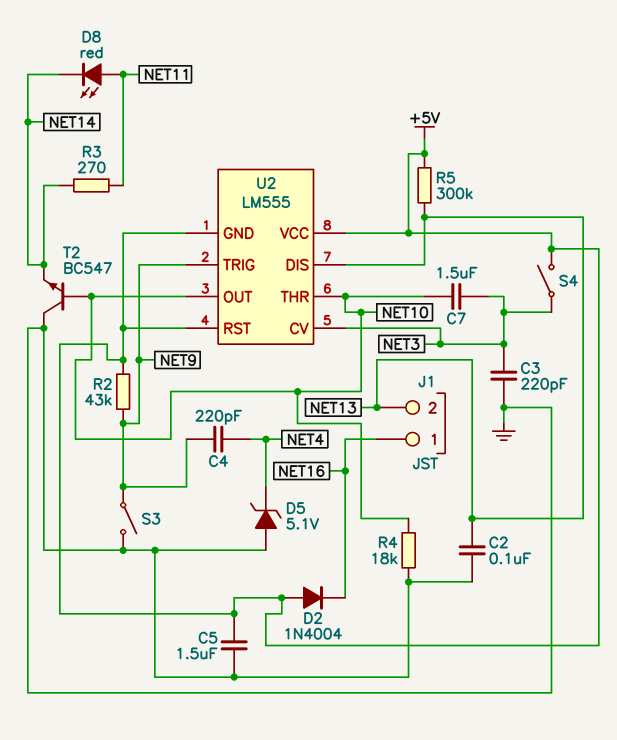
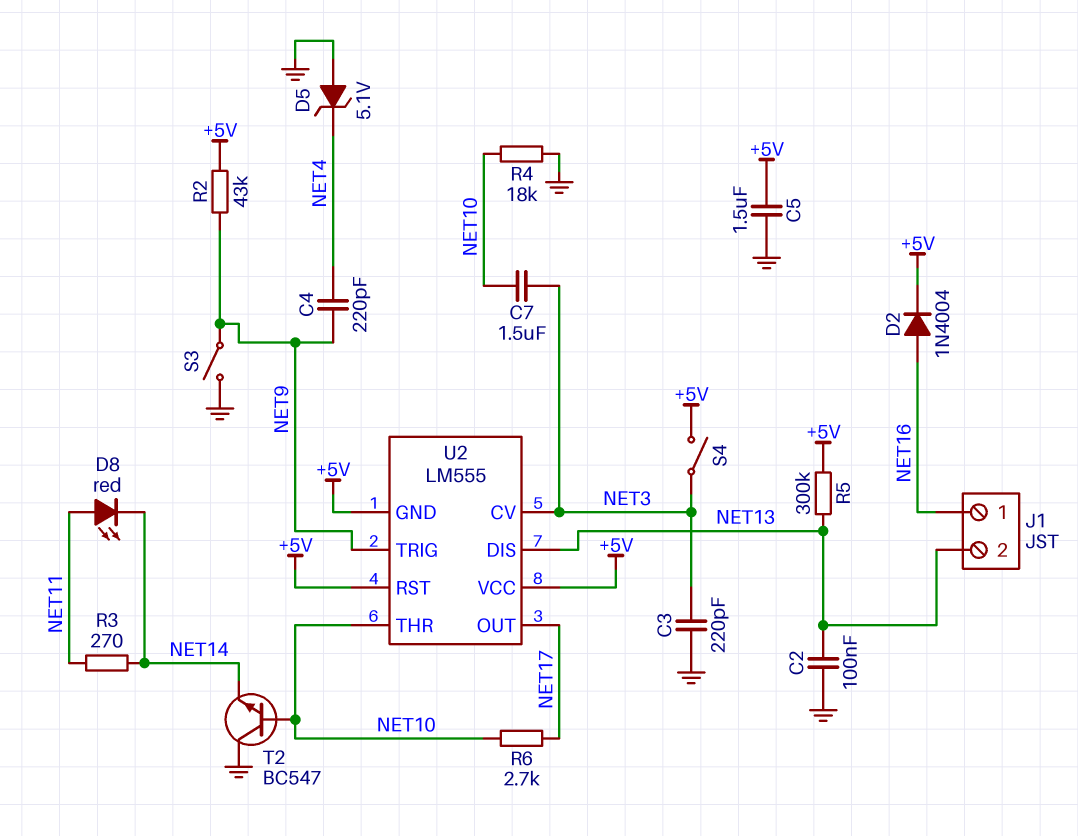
D2: diode 1N4004 (A +5V, K NET16) -> diode 1N4004 (A NET16, K +5V)
R6: none -> 2.7k (NET10, NET17)
U2 pin OUT: NET10 -> NET17

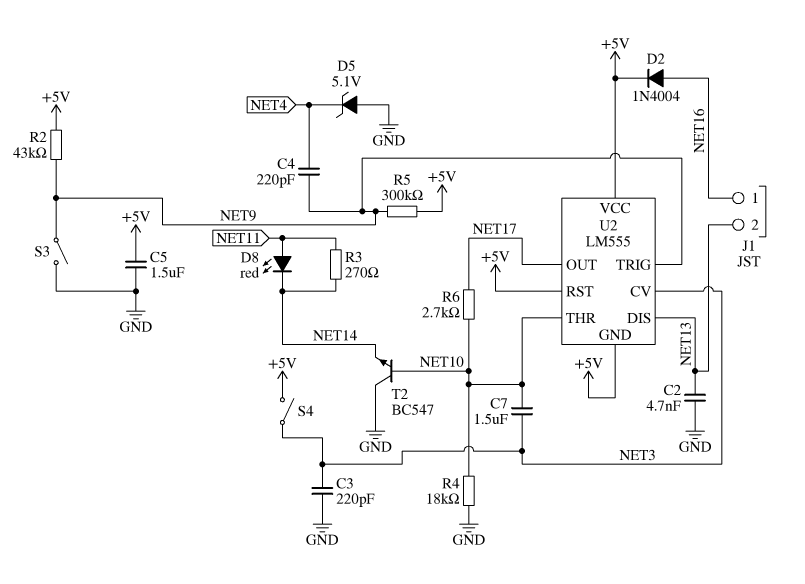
C2: 100nF (GND, NET13) -> 4.7nF (GND, NET13)
R5: 300k (+5V, NET13) -> 300k (+5V, NET9)

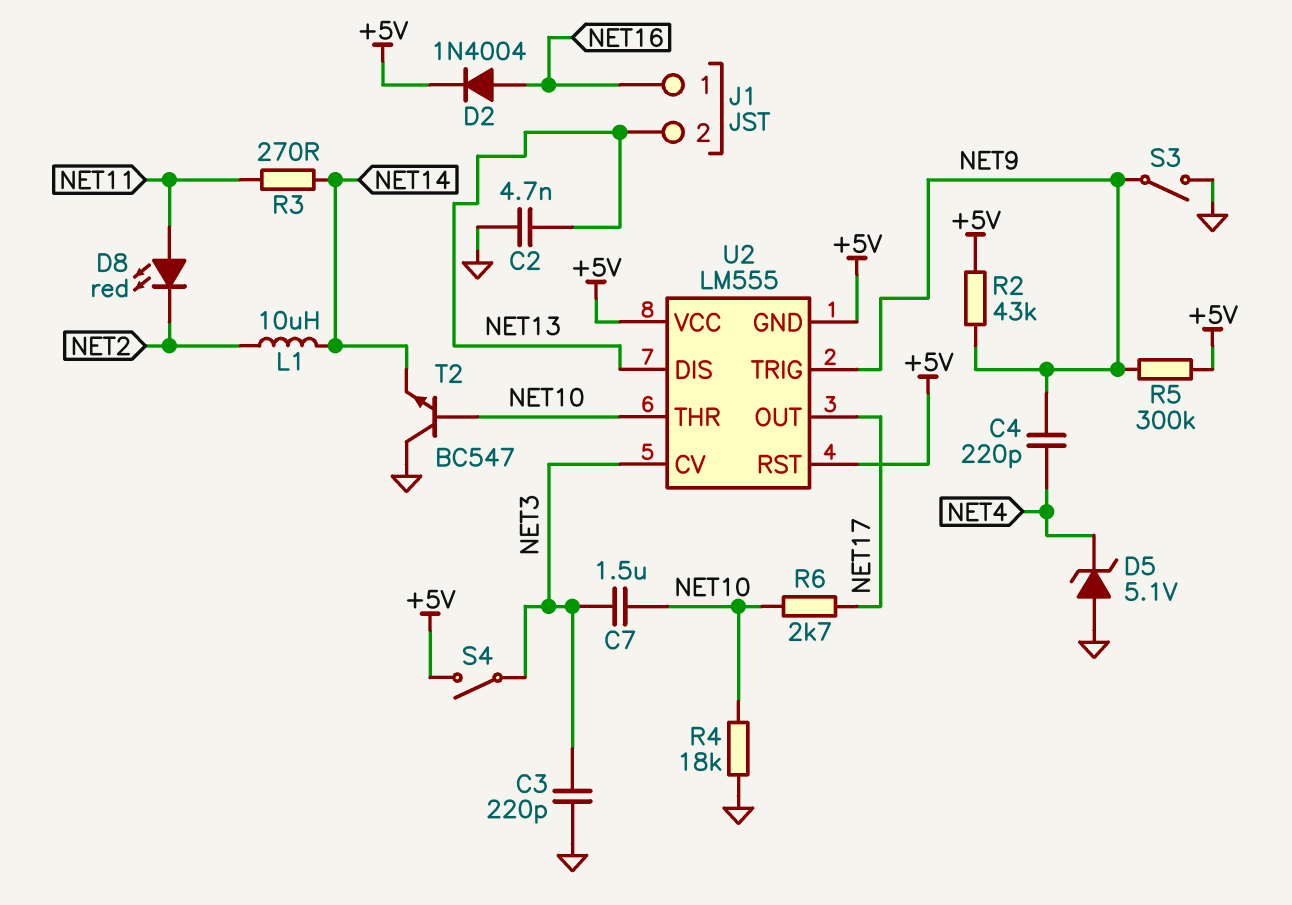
C5: 1.5uF (+5V, GND) -> none
D8: LED red (A NET11, K NET14) -> LED red (A NET11, K NET2)
L1: none -> 10uH (NET2, NET14)

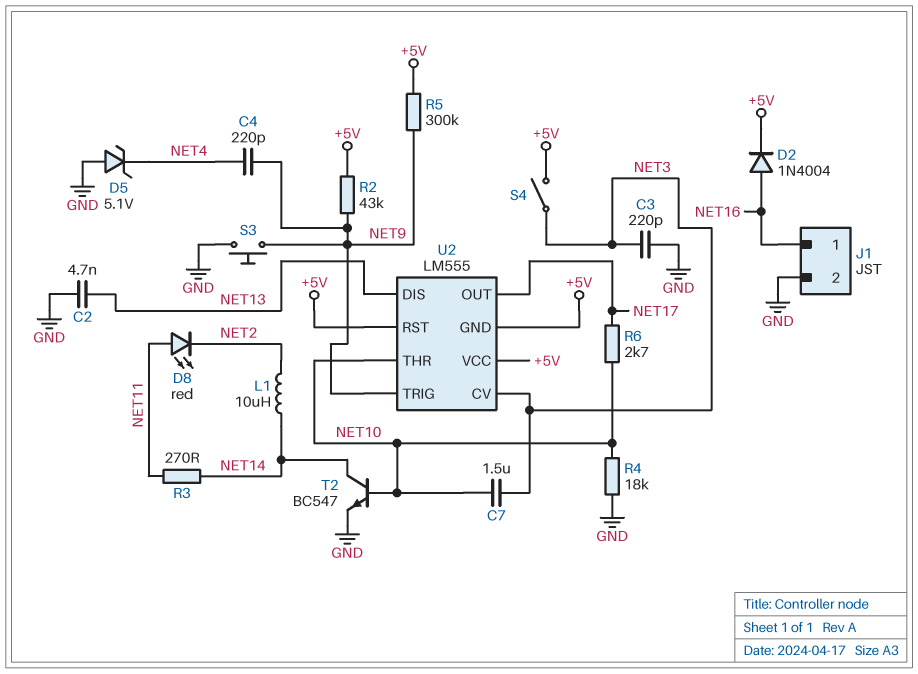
J1 pin 2: NET13 -> GND
S3: switch (GND, NET9) -> button (GND, NET9)
T2: NPN BC547 (B NET10, C GND, E NET14) -> NPN BC547 (B NET10, C NET14, E GND)

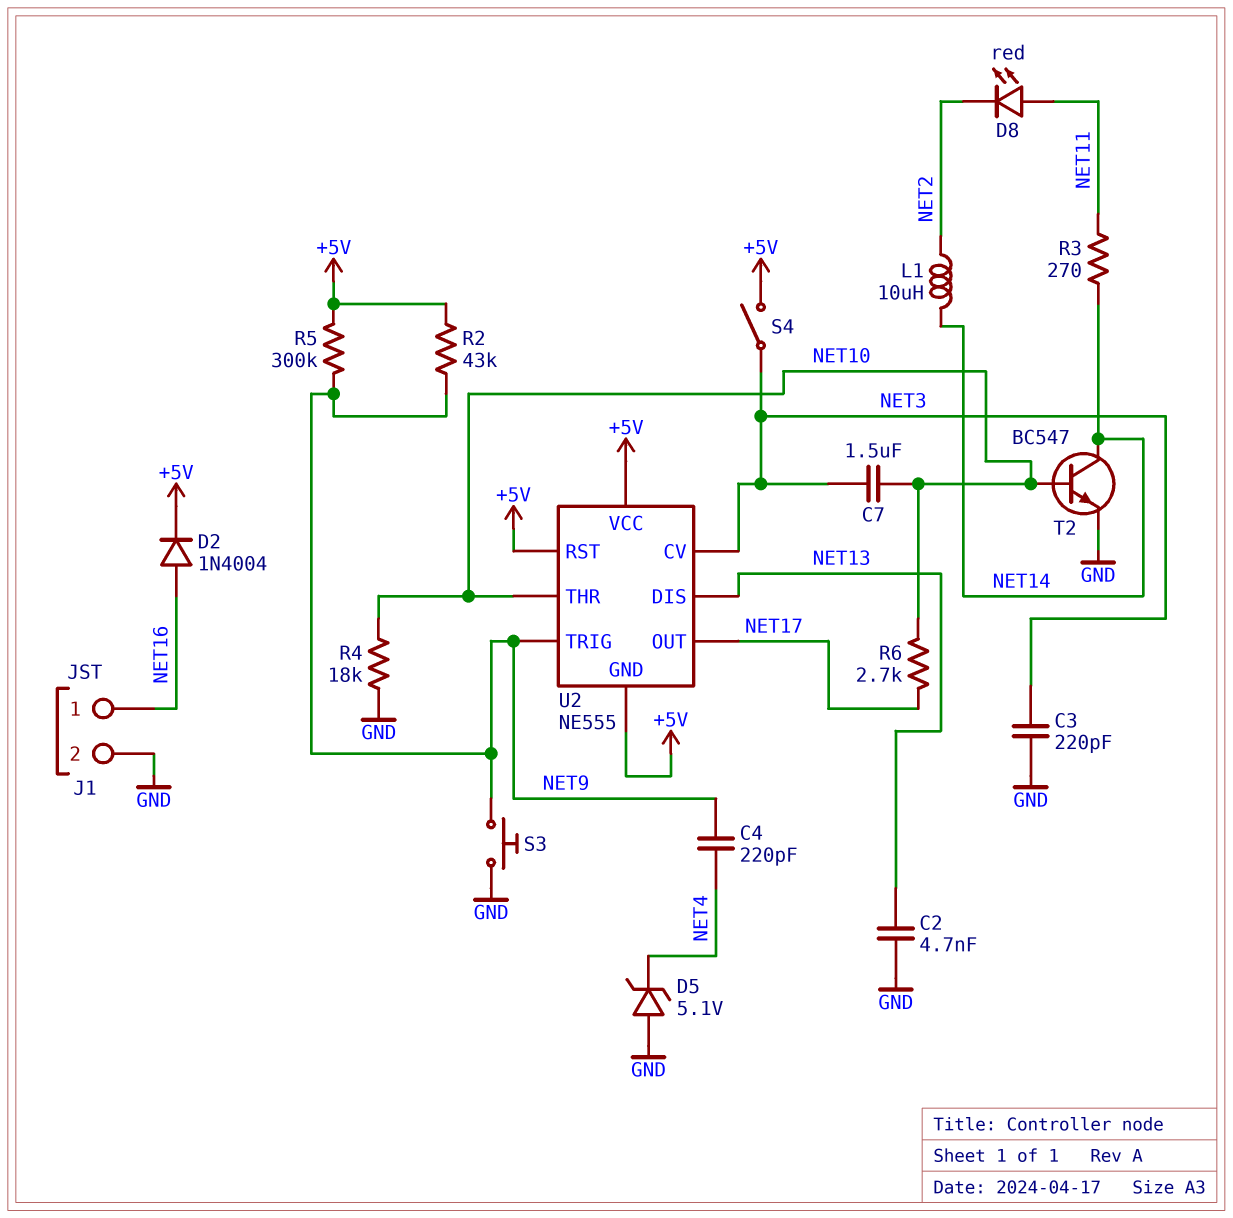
U2: LM555 -> NE555

